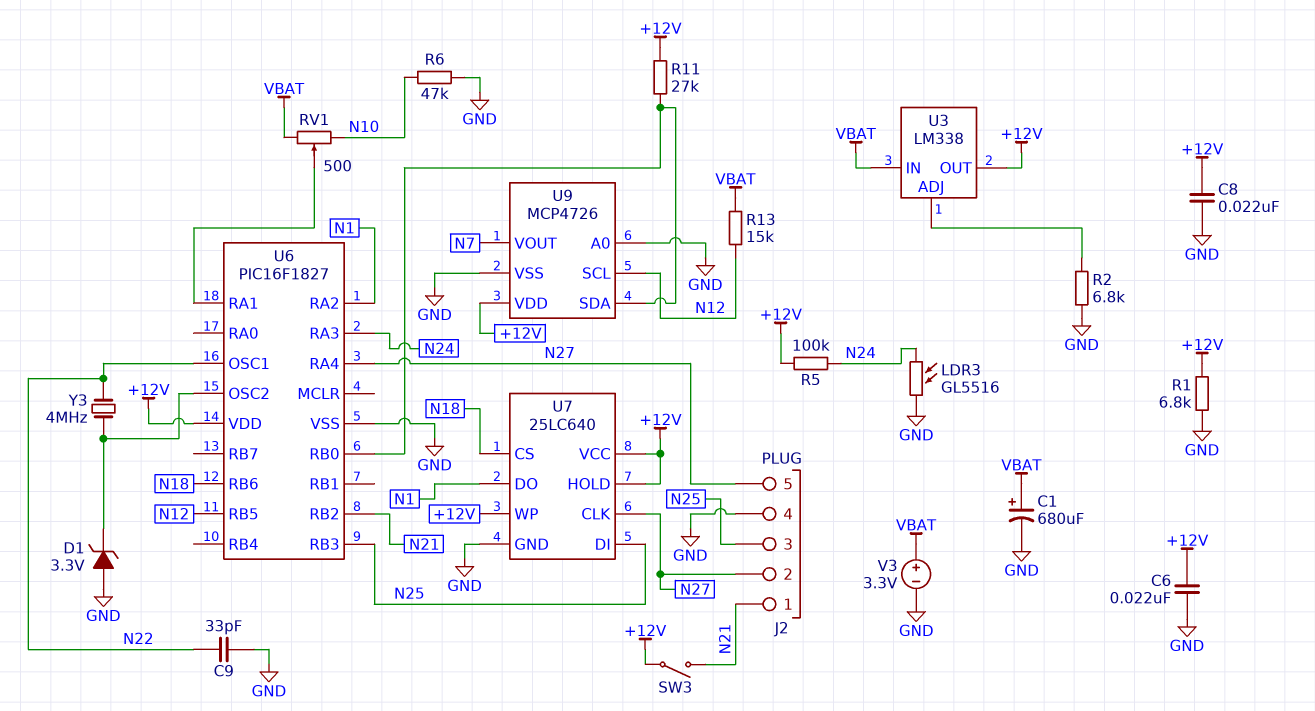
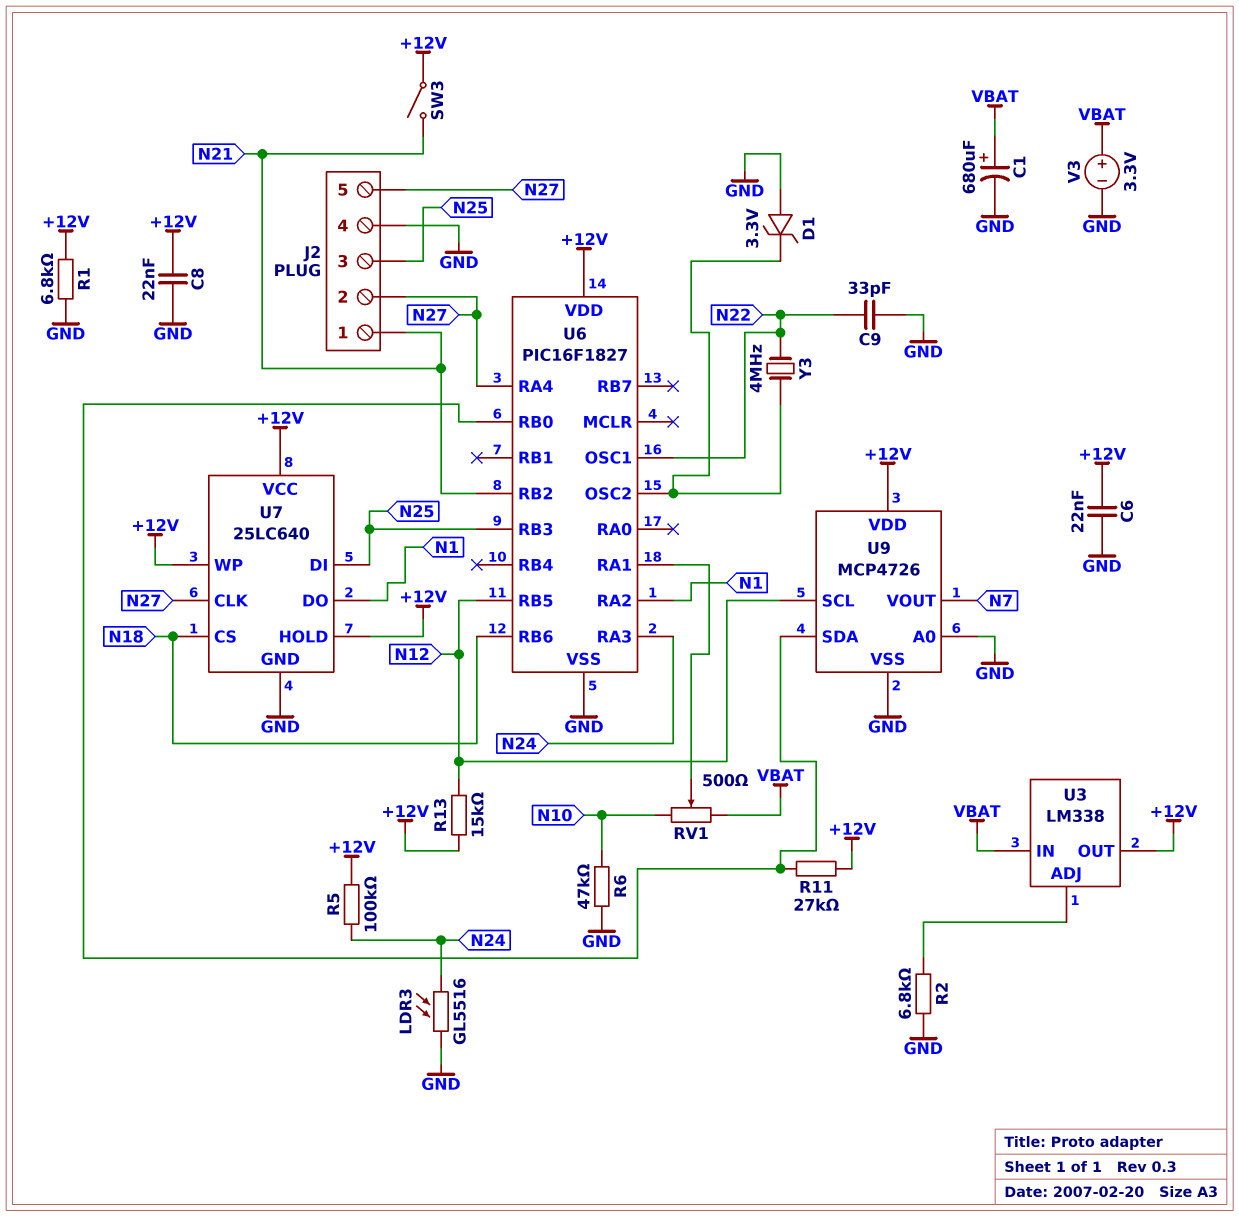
R13: 15k (N12, VBAT) -> 15k (+12V, N12)

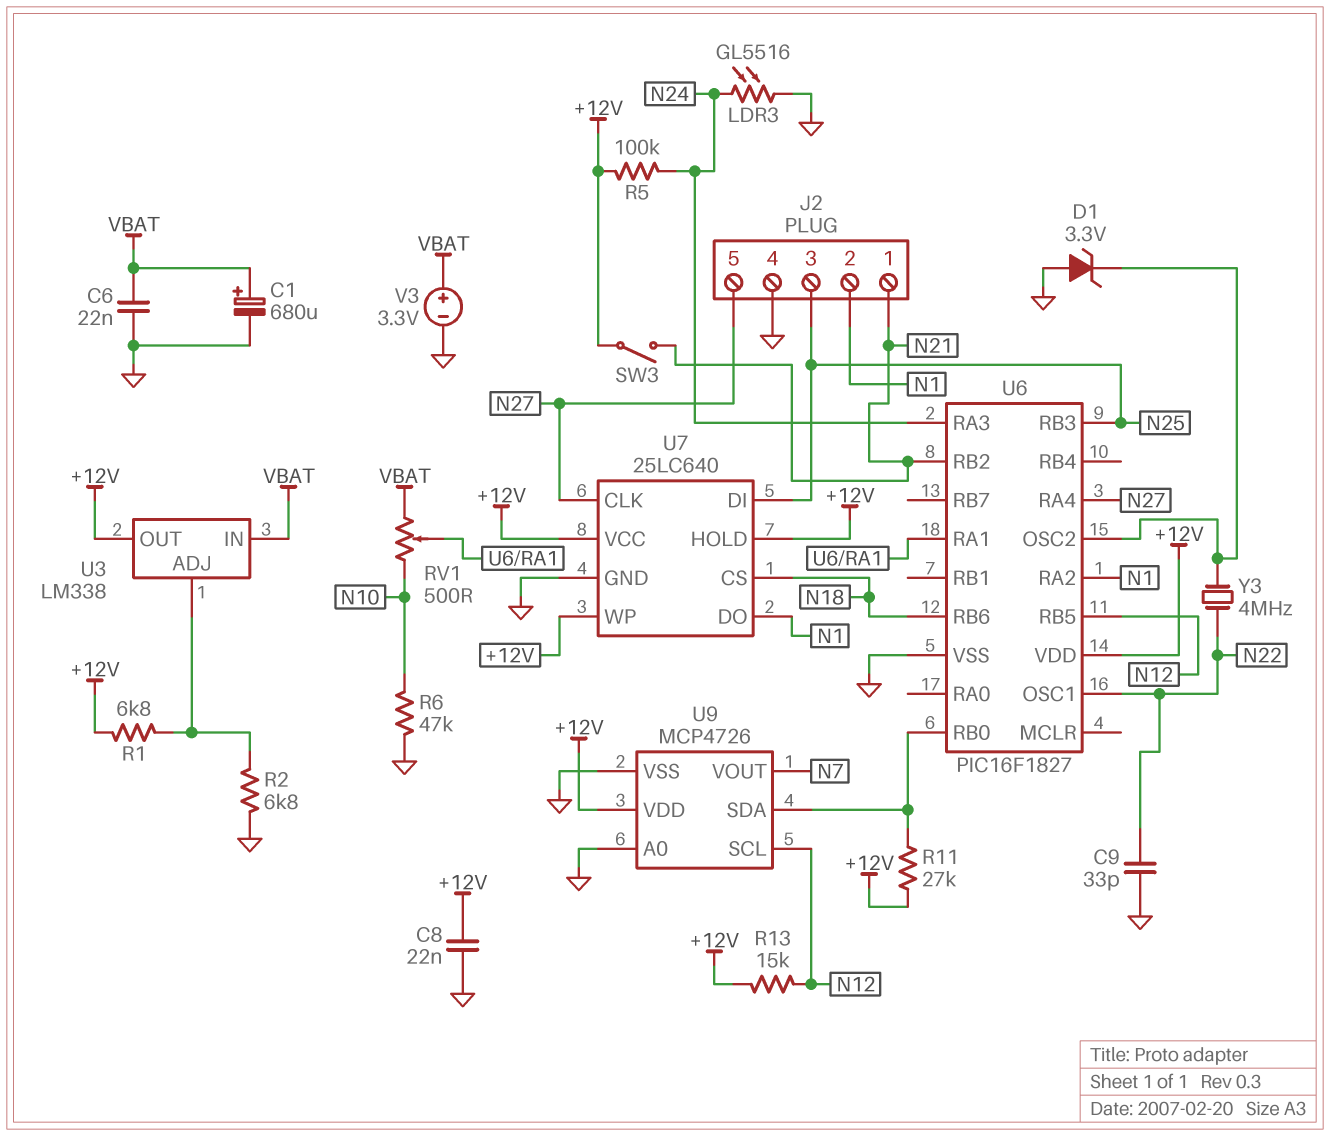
C6: 22nF (+12V, GND) -> 22nF (GND, VBAT)
J2 pin 2: N27 -> N1
R1: 6.8k (+12V, GND) -> 6.8k (+12V, U3/ADJ)

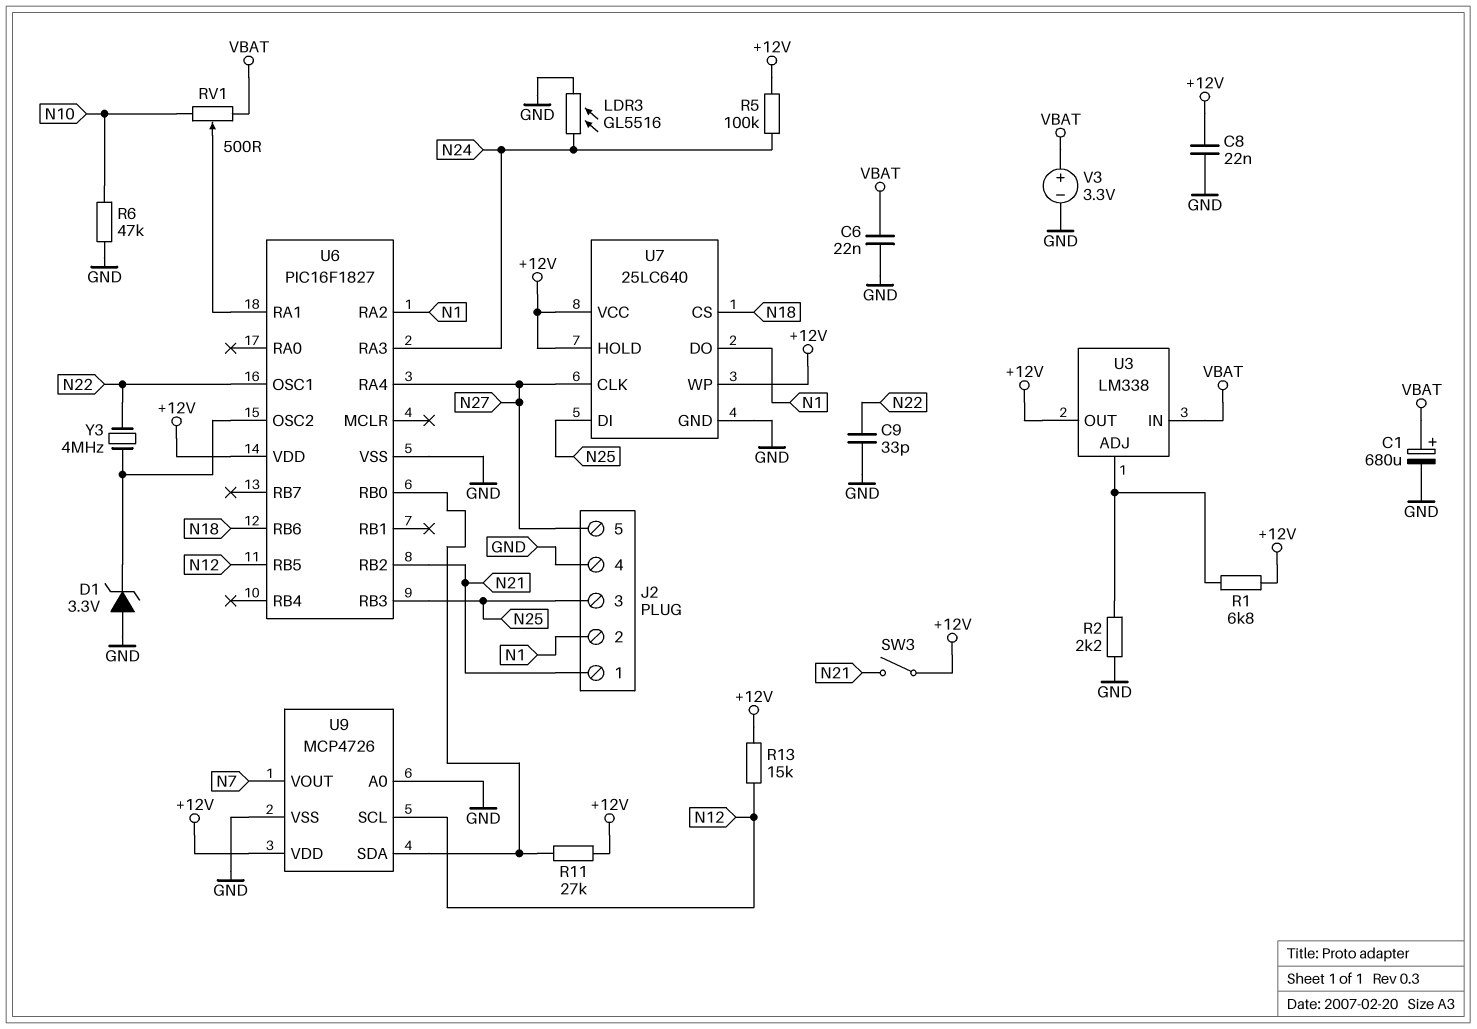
R2: 6.8k (GND, U3/ADJ) -> 2.2k (GND, U3/ADJ)

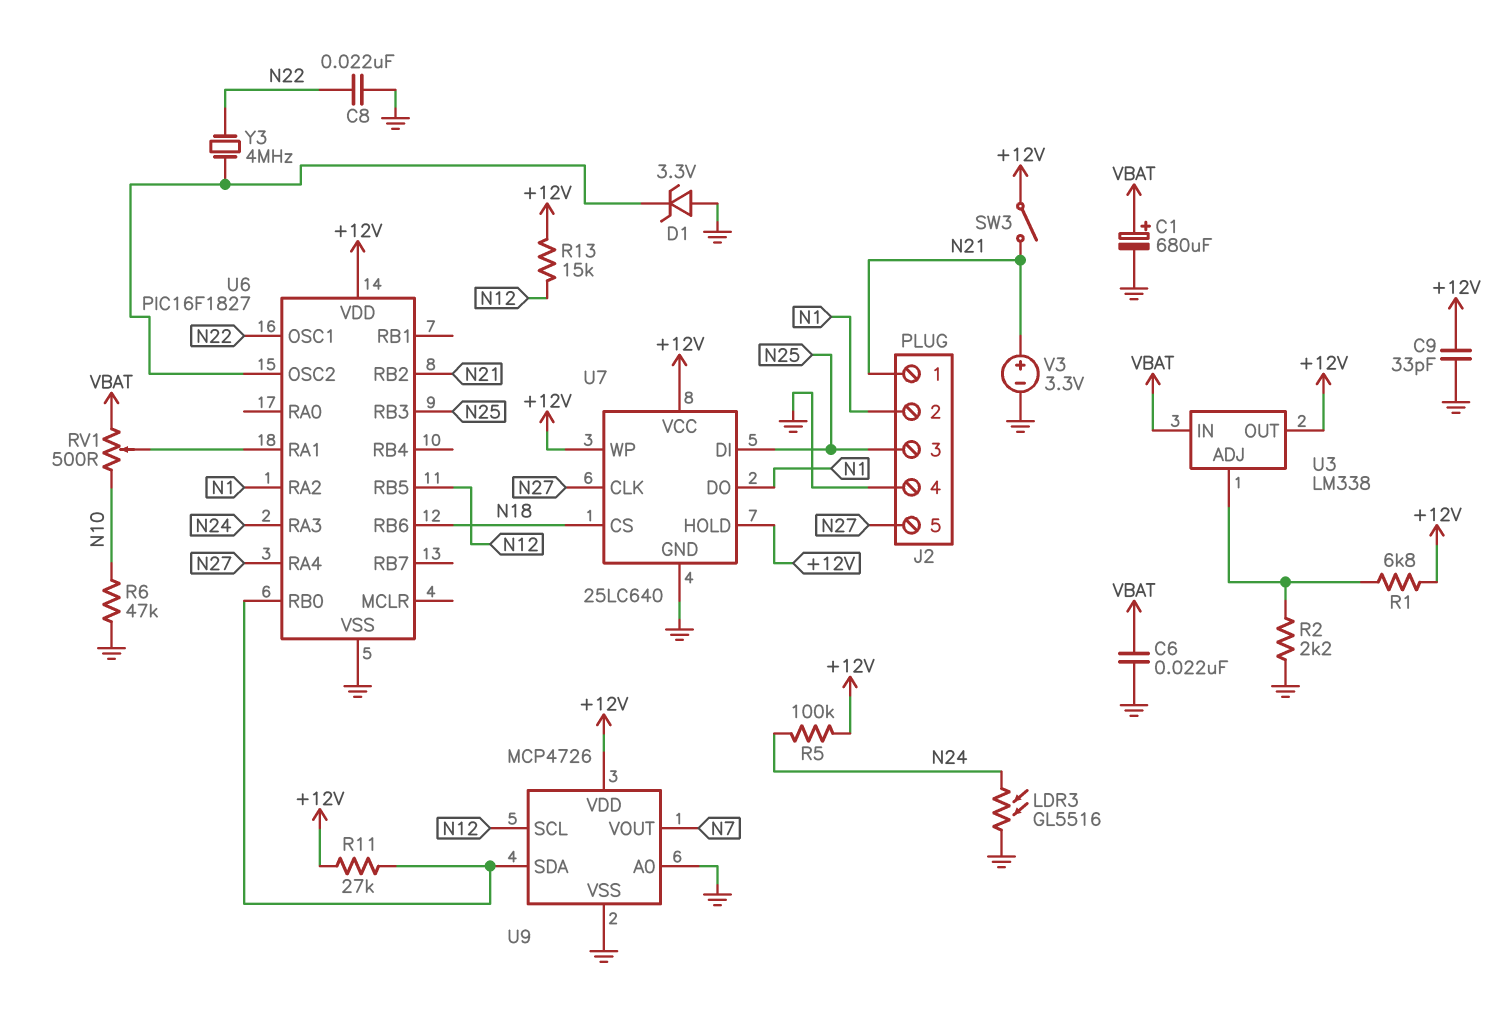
C8: 22nF (+12V, GND) -> 22nF (GND, N22)
C9: 33pF (GND, N22) -> 33pF (+12V, GND)
V3: 3.3V (plus VBAT, minus GND) -> 3.3V (plus N21, minus GND)

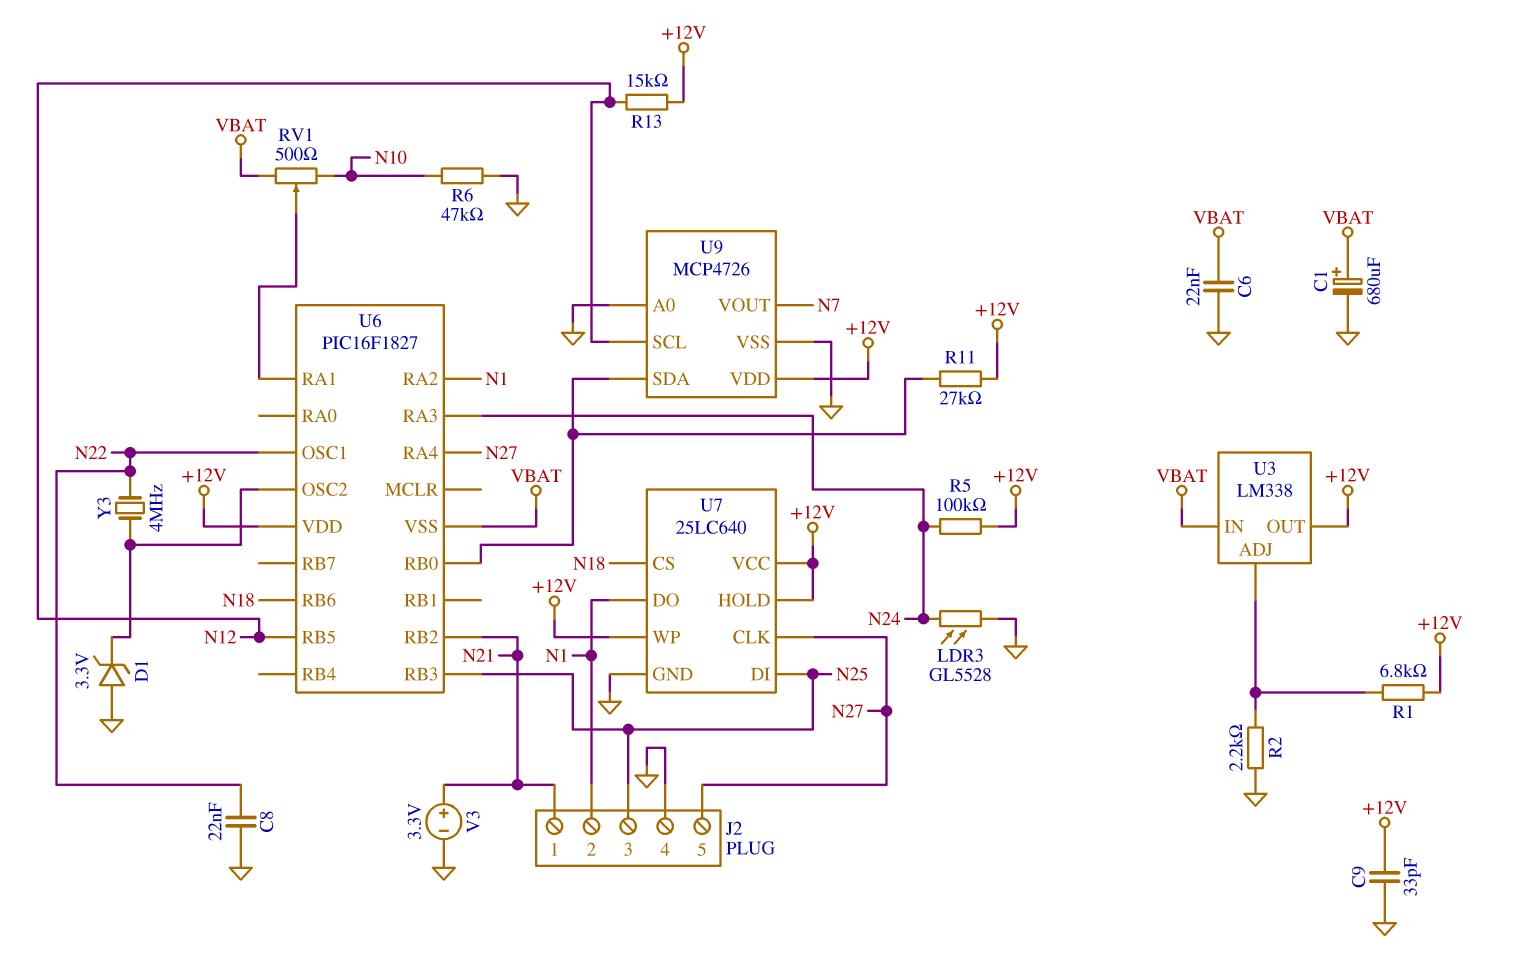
LDR3: GL5516 (GND, N24) -> GL5528 (GND, N24)
SW3: switch (+12V, N21) -> none
U6 pin VSS: GND -> VBAT

